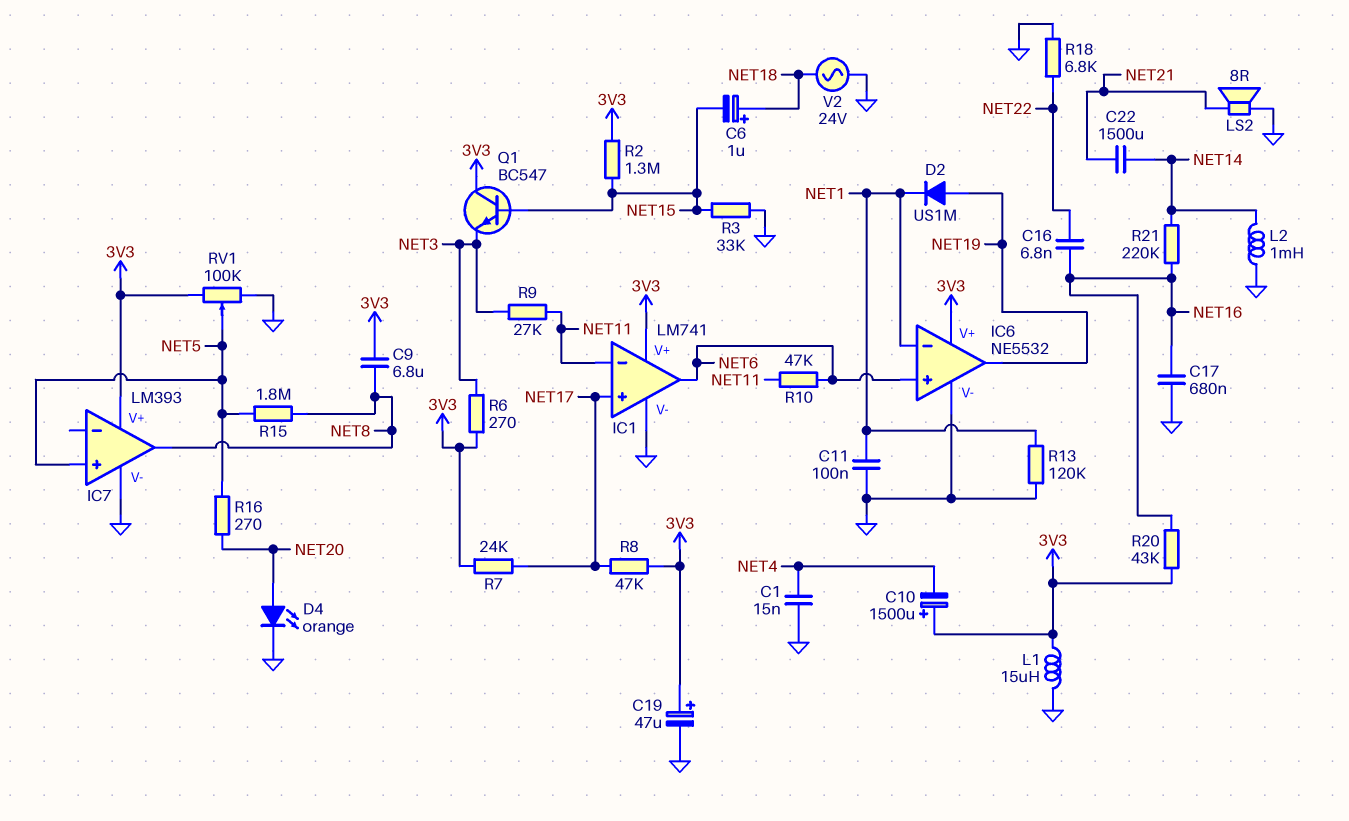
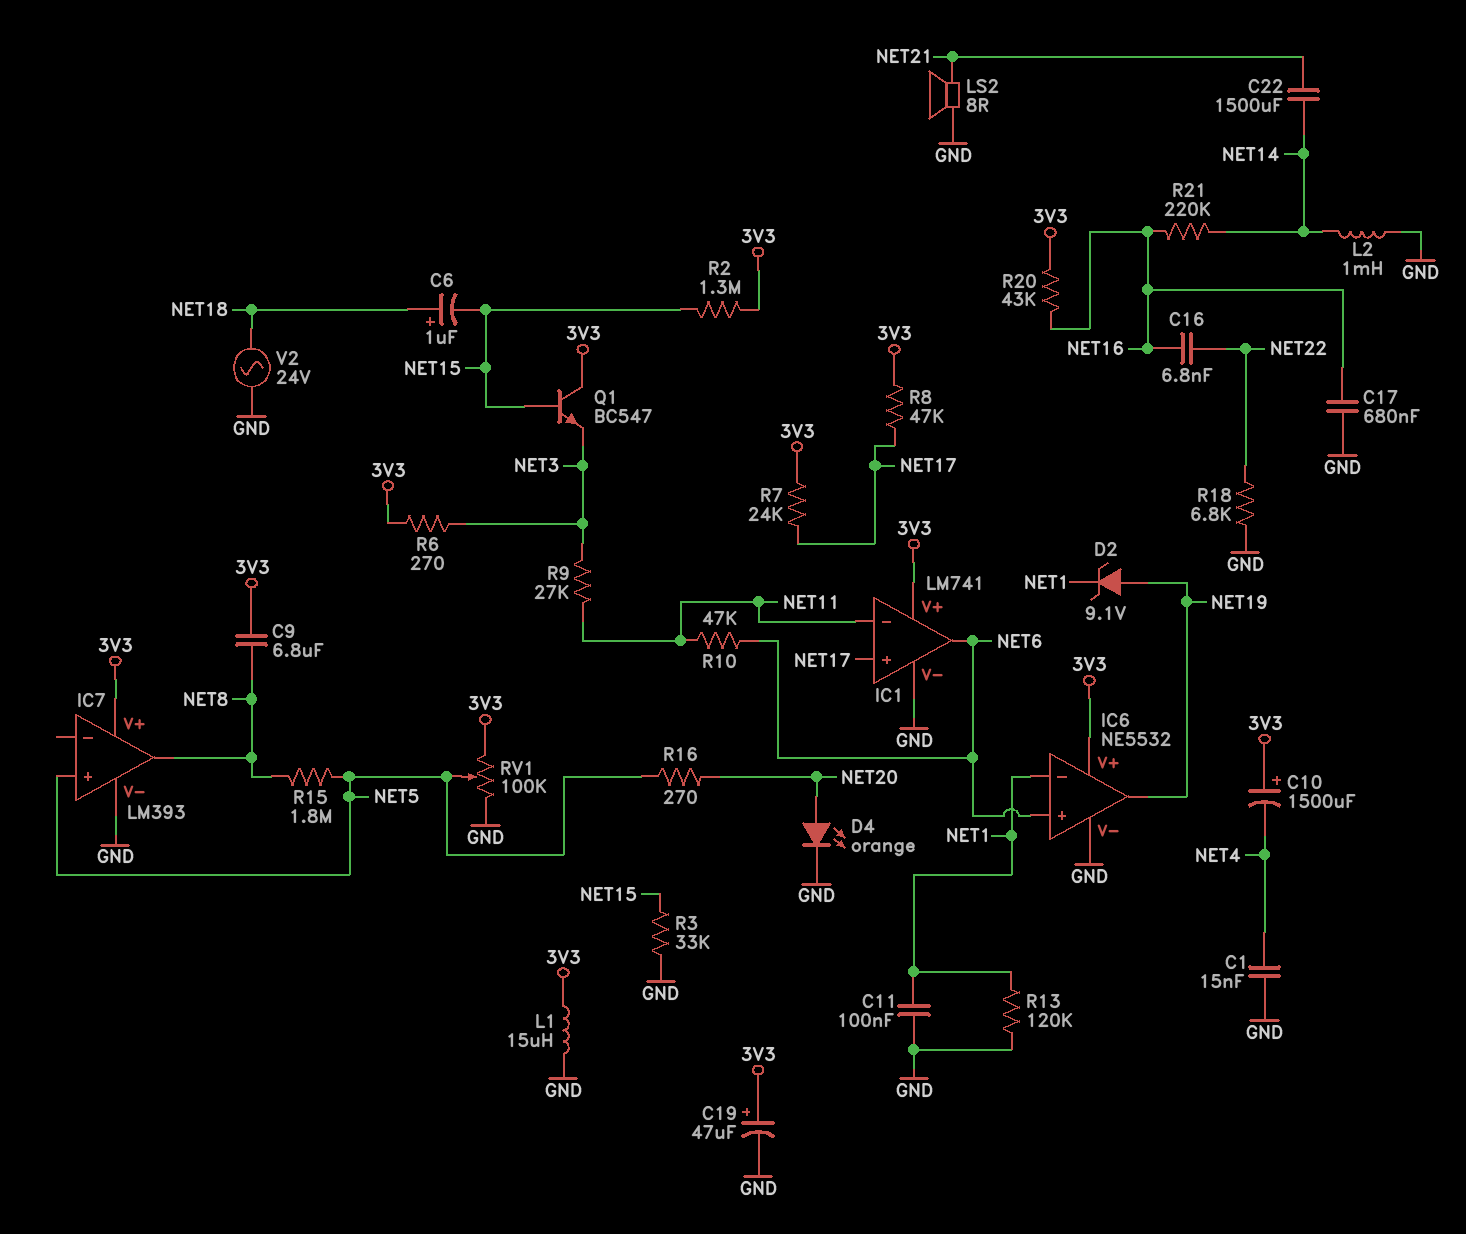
D2: diode US1M (A NET19, K NET1) -> zener 9.1V (A NET19, K NET1)

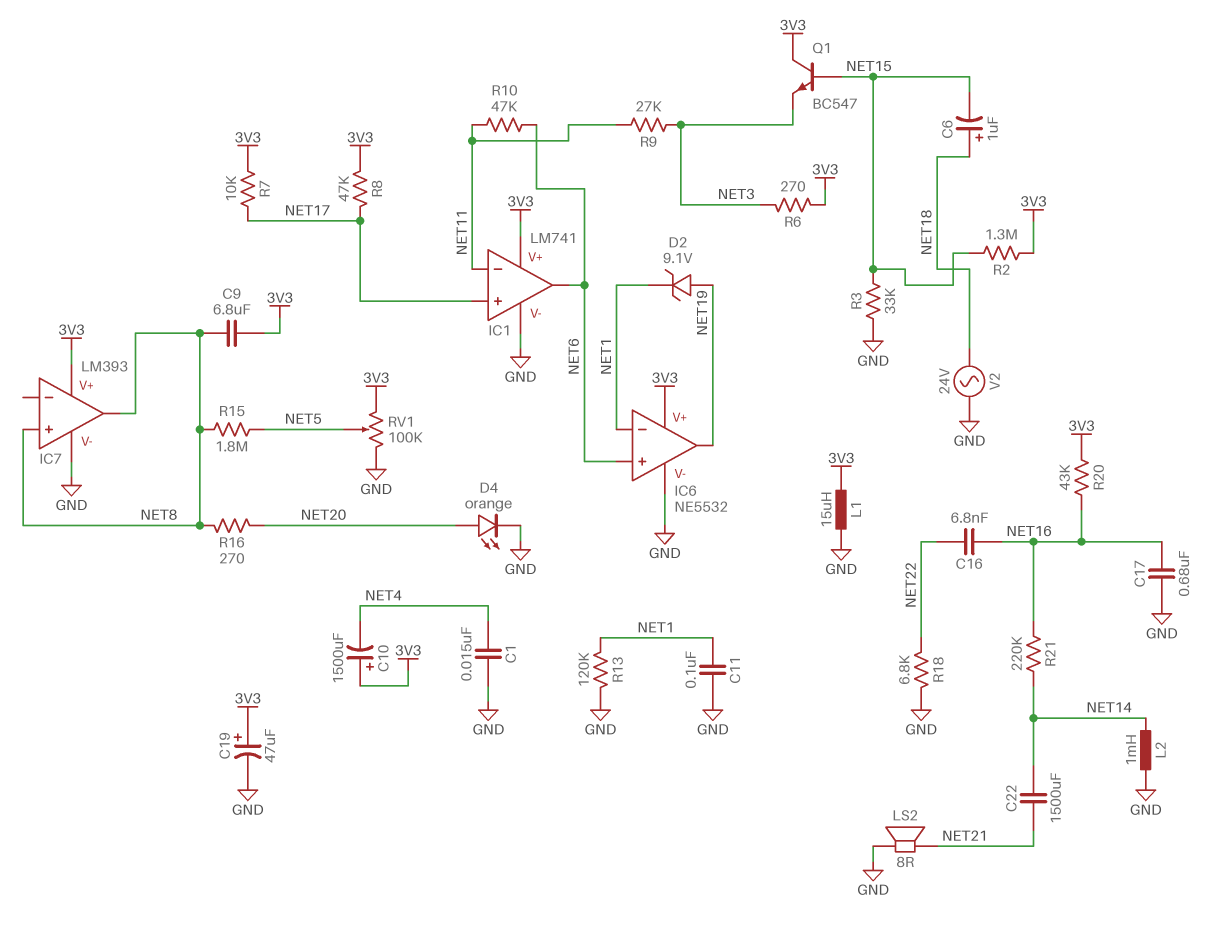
IC7 pin in+: NET5 -> NET8
R7: 24k (3V3, NET17) -> 10k (3V3, NET17)
R16: 270 (NET5, NET20) -> 270 (NET8, NET20)

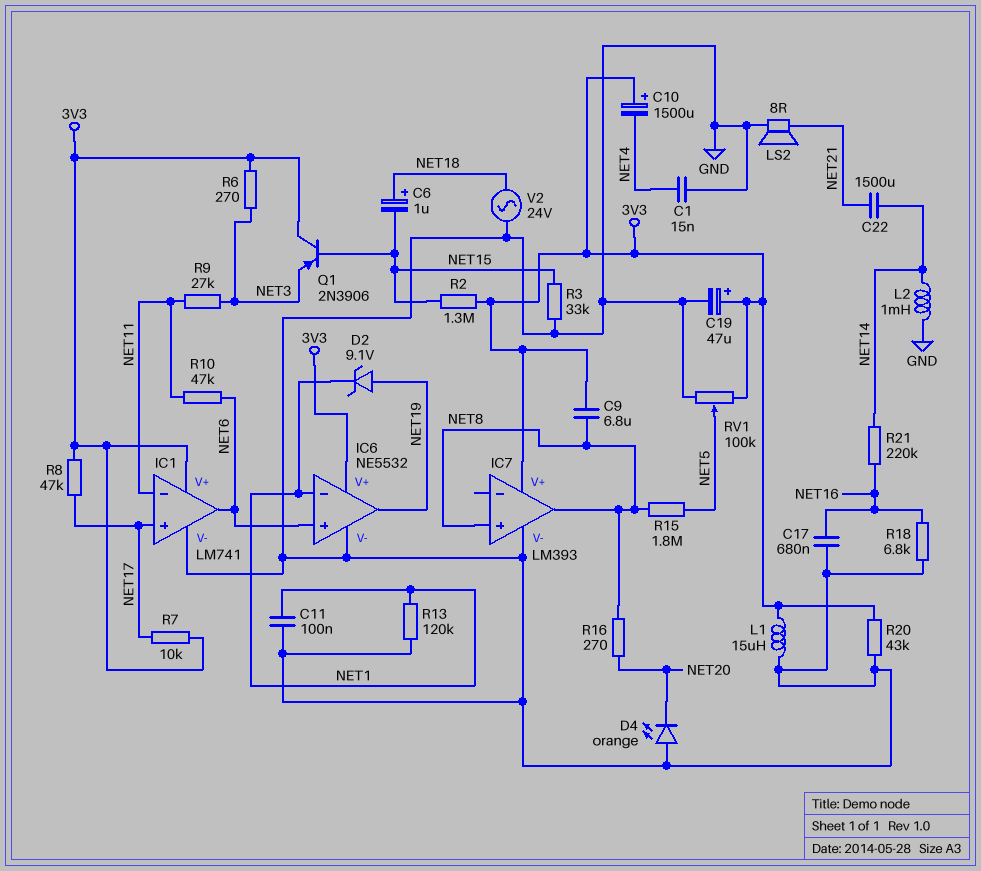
C16: 6.8nF (NET16, NET22) -> none
D4: LED orange (A NET20, K GND) -> LED orange (A GND, K NET20)
Q1: NPN BC547 (B NET15, C 3V3, E NET3) -> PNP 2N3906 (B NET15, C 3V3, E NET3)
R18: 6.8k (GND, NET22) -> 6.8k (GND, NET16)
R20: 43k (3V3, NET16) -> 43k (3V3, GND)

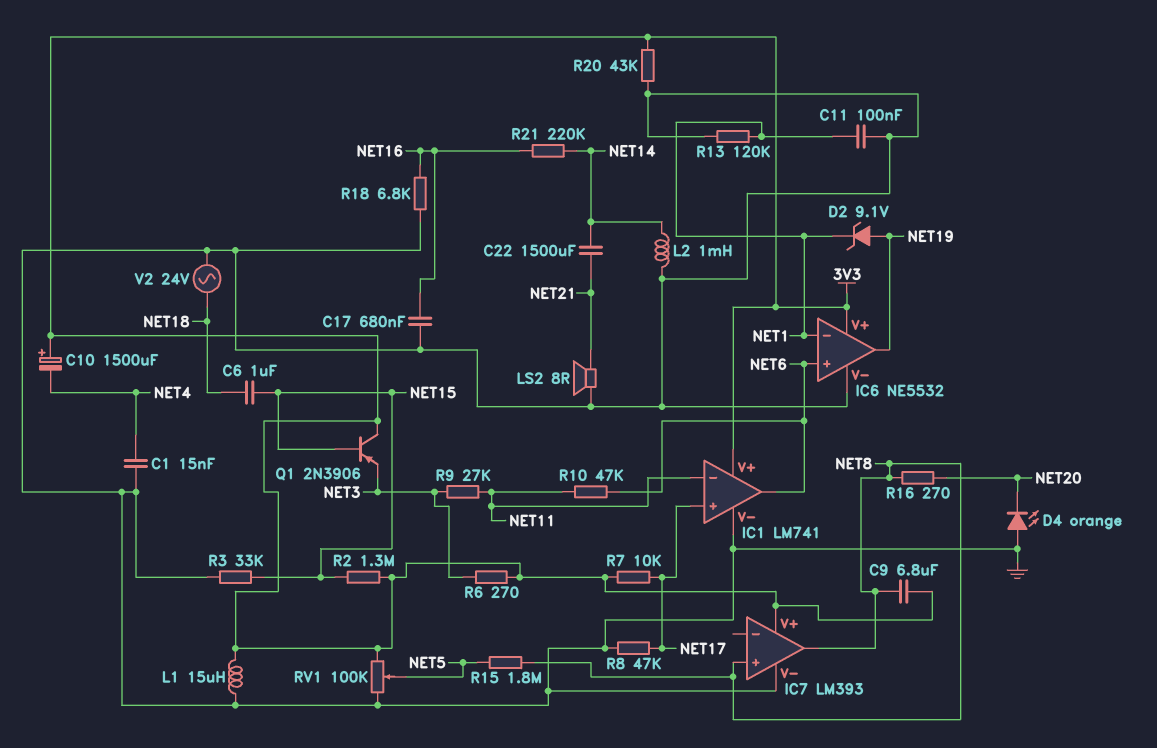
C6: 1uF (plus NET18, minus NET15) -> 1uF (NET15, NET18)
C19: 47uF (plus 3V3, minus GND) -> none
R8: 47k (3V3, NET17) -> 47k (GND, NET17)

